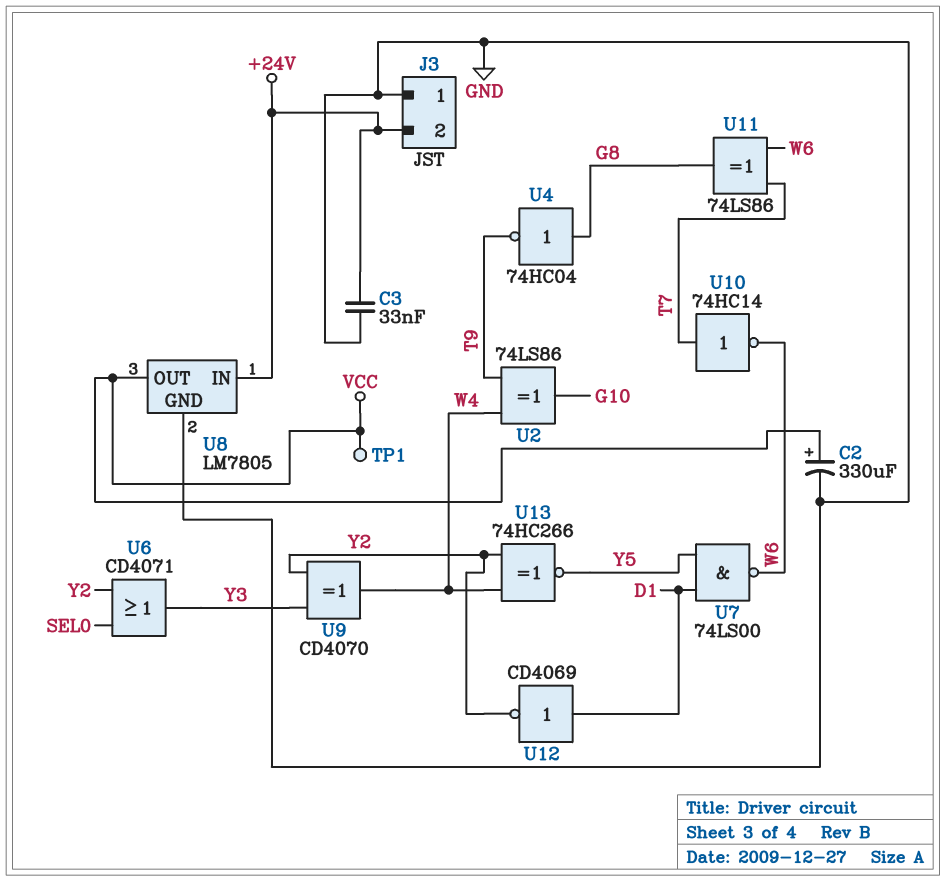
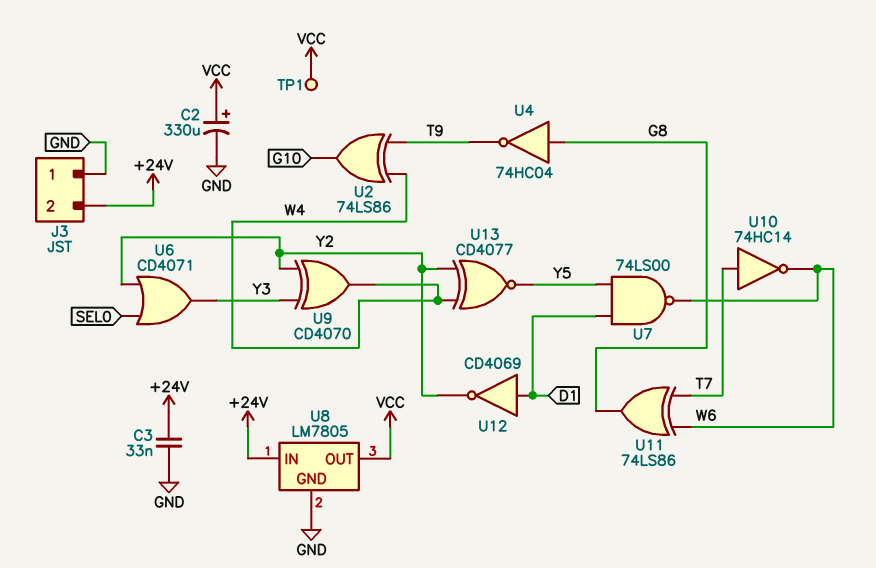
U13: XNOR 74HC266 (in W4, in Y2, out Y5) -> XNOR CD4077 (in W4, in Y2, out Y5)

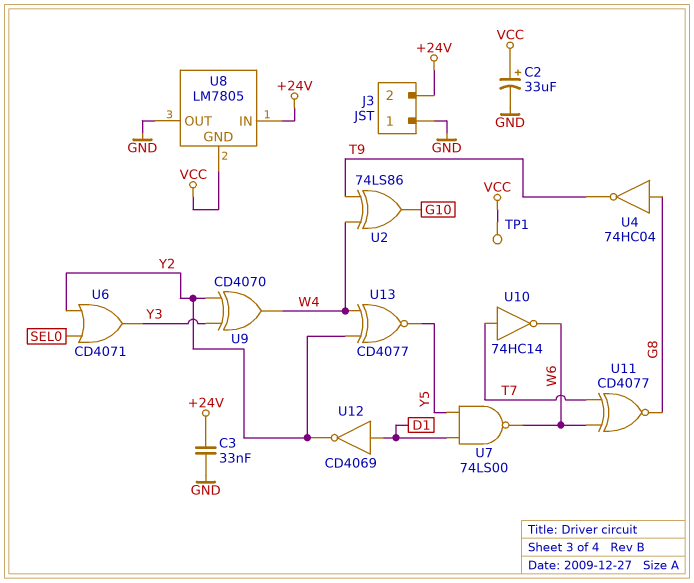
C2: 330uF (plus VCC, minus GND) -> 33uF (plus VCC, minus GND)
U8 pin GND: GND -> VCC
U8 pin OUT: VCC -> GND
U11: XOR 74LS86 (in T7, in W6, out G8) -> XNOR CD4077 (in T7, in W6, out G8)

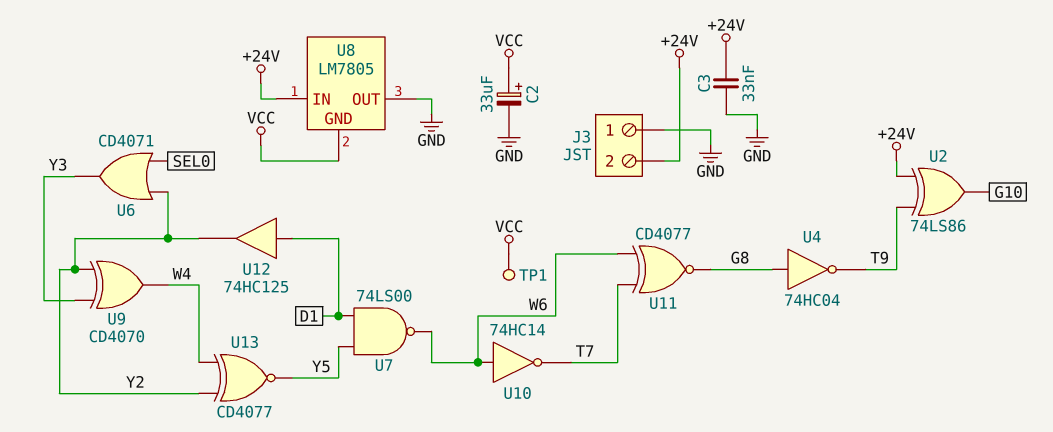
U2: XOR 74LS86 (in T9, in W4, out G10) -> XOR 74LS86 (in +24V, in T9, out G10)
U10: NOT 74HC14 (in T7, out W6) -> NOT 74HC14 (in W6, out T7)
U12: NOT CD4069 (in D1, out Y2) -> buffer 74HC125 (in D1, out Y2)

